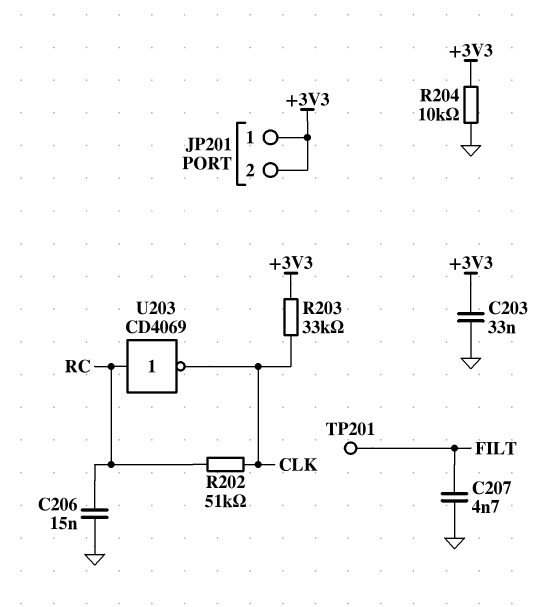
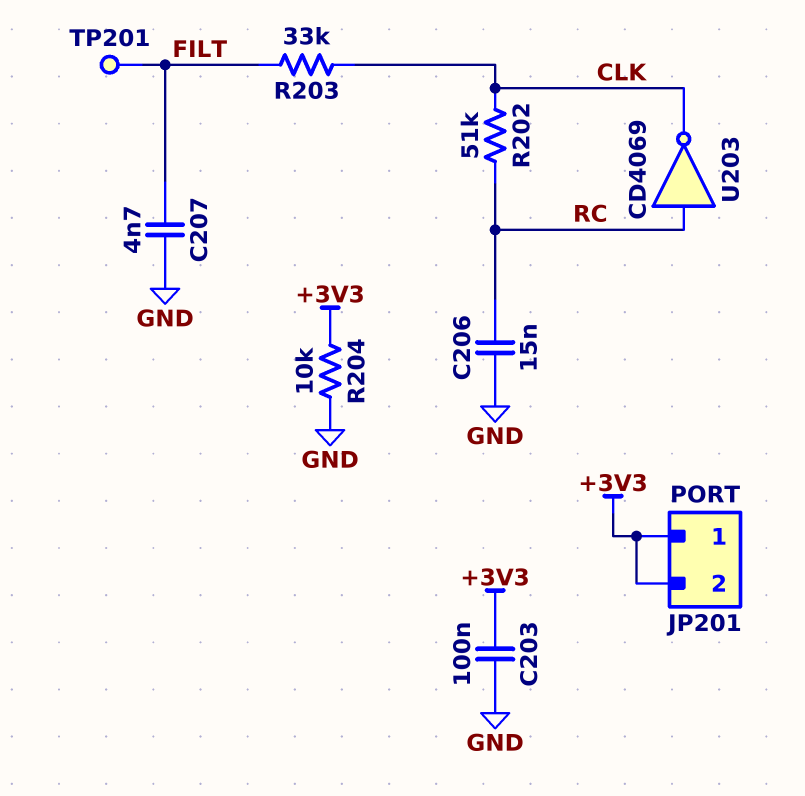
C203: 33nF (+3V3, GND) -> 100nF (+3V3, GND)
R203: 33k (+3V3, CLK) -> 33k (CLK, FILT)

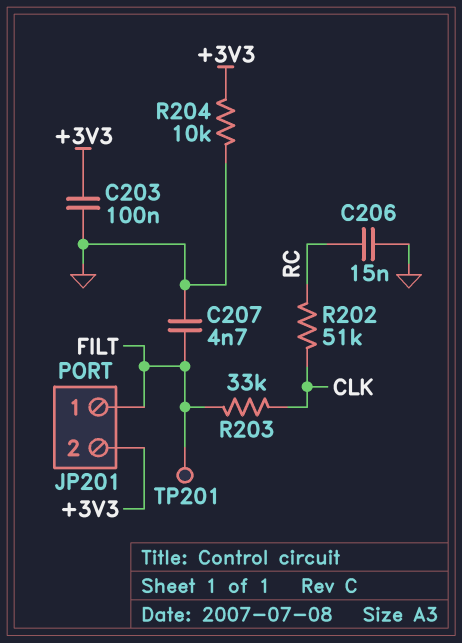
JP201 pin 1: +3V3 -> FILT
U203: NOT CD4069 (in RC, out CLK) -> none

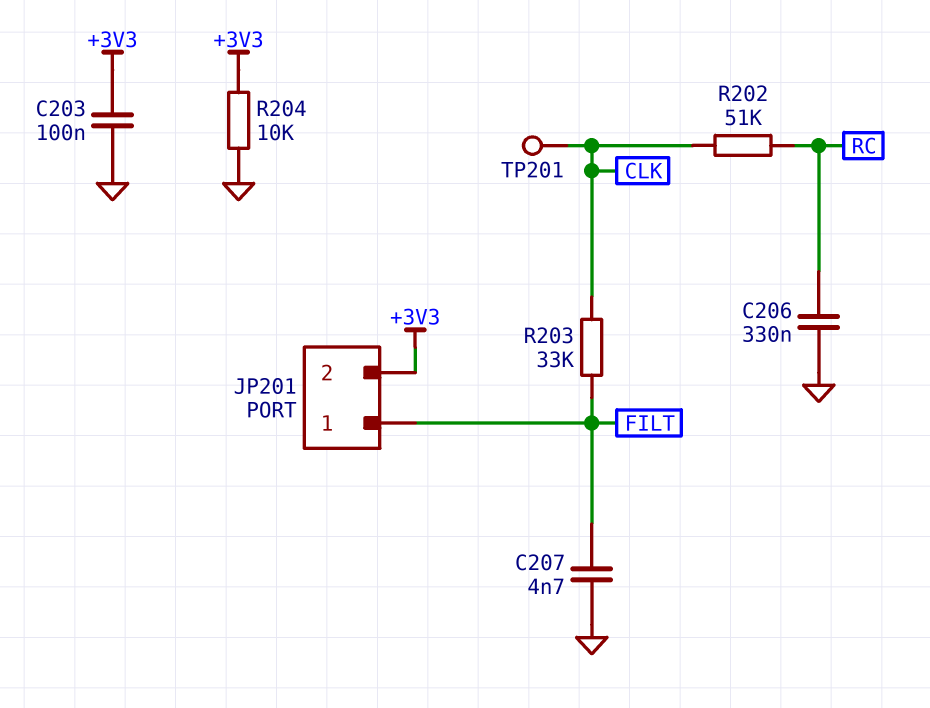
C206: 15nF (GND, RC) -> 330nF (GND, RC)
TP201: test point (FILT) -> test point (CLK)

